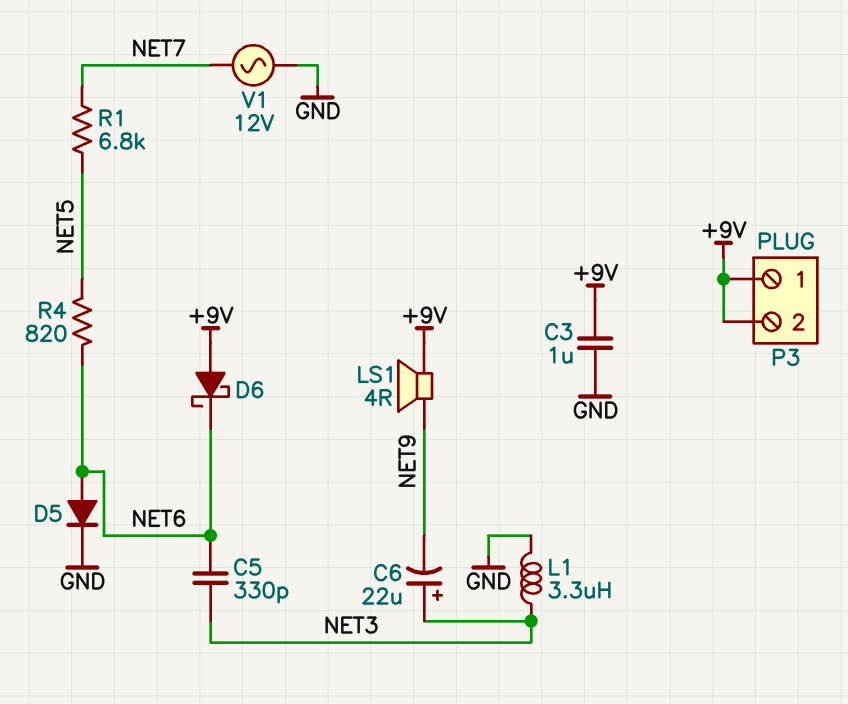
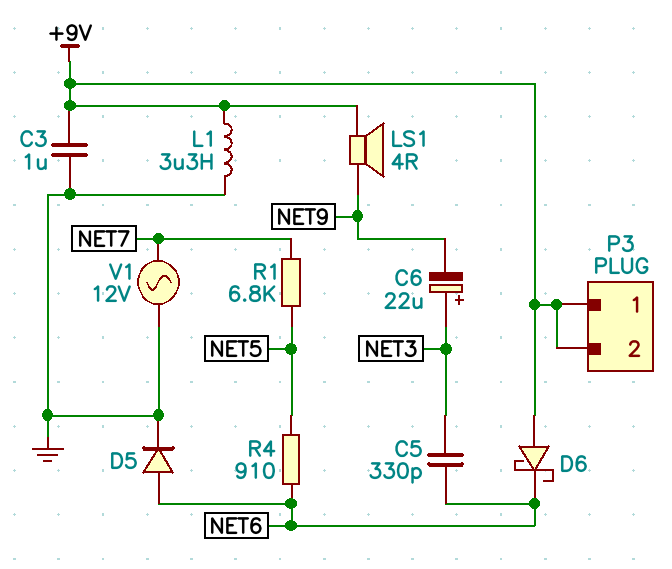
L1: 3.3uH (GND, NET3) -> 3.3uH (+9V, GND)
R4: 820 (NET5, NET6) -> 910 (NET5, NET6)

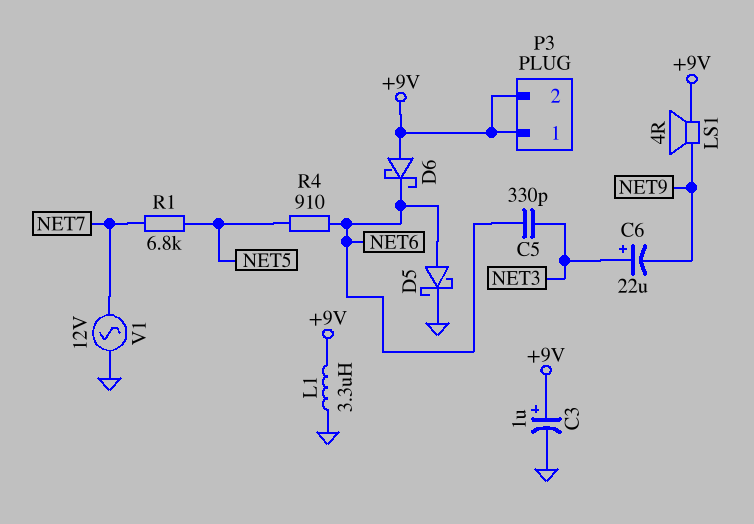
C3: 1uF (+9V, GND) -> 1uF (plus +9V, minus GND)
D5: diode (A NET6, K GND) -> schottky (A NET6, K GND)

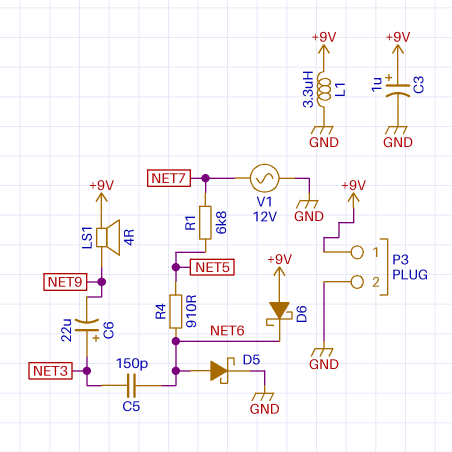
C5: 330pF (NET3, NET6) -> 150pF (NET3, NET6)
P3 pin 2: +9V -> GND

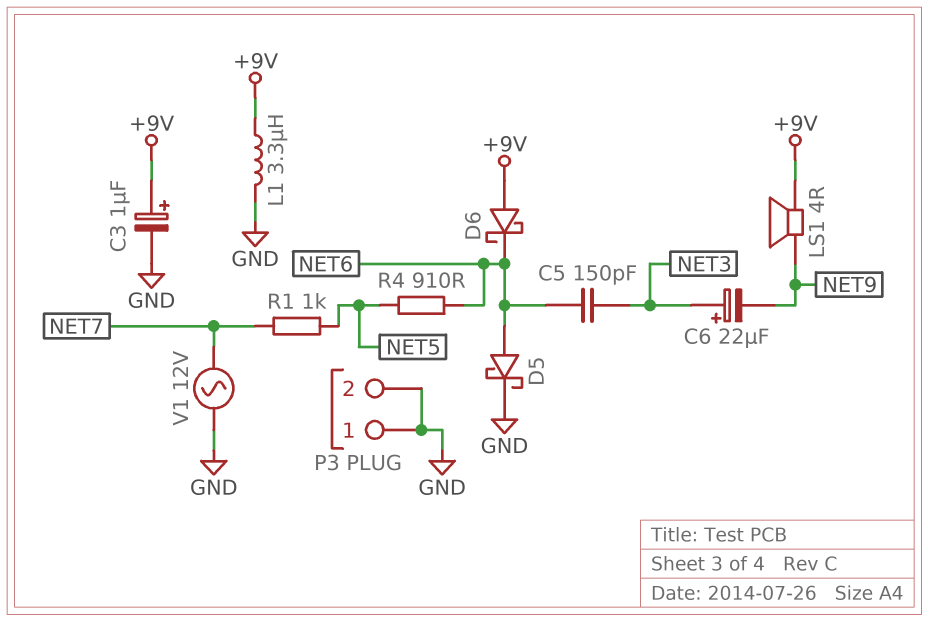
P3 pin 1: +9V -> GND
R1: 6.8k (NET5, NET7) -> 1k (NET5, NET7)

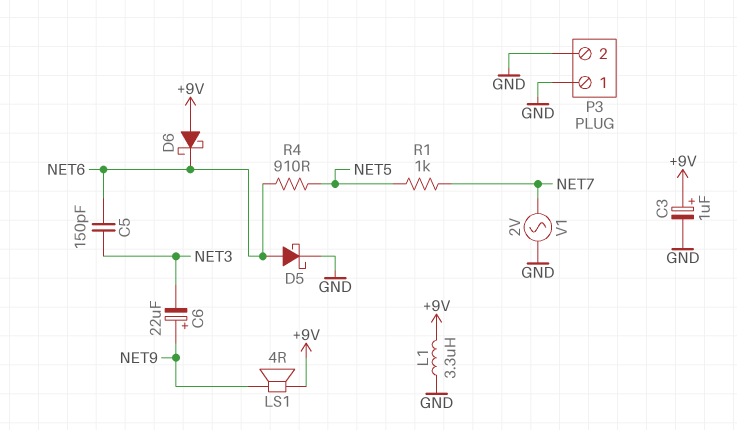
C6: 22uF (plus NET3, minus NET9) -> 22uF (plus NET9, minus NET3)
V1: AC 12V (GND, NET7) -> AC 2V (GND, NET7)

